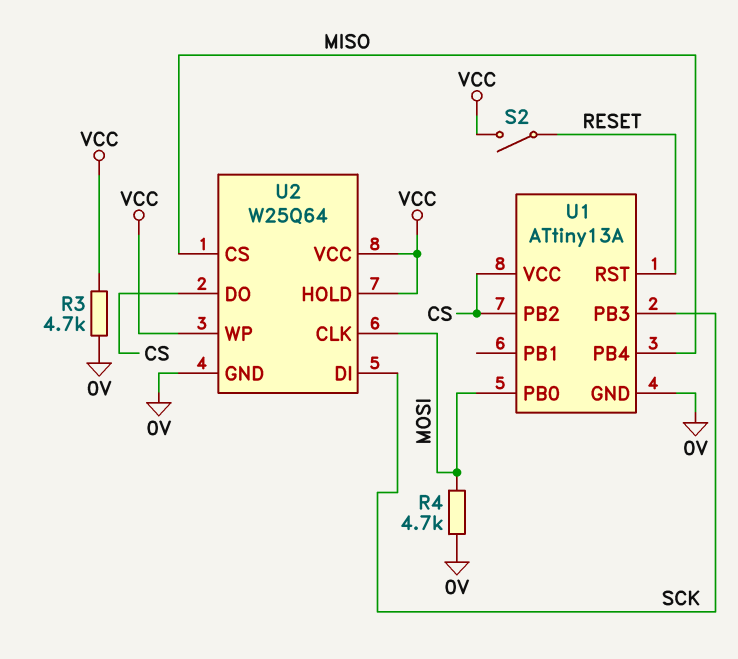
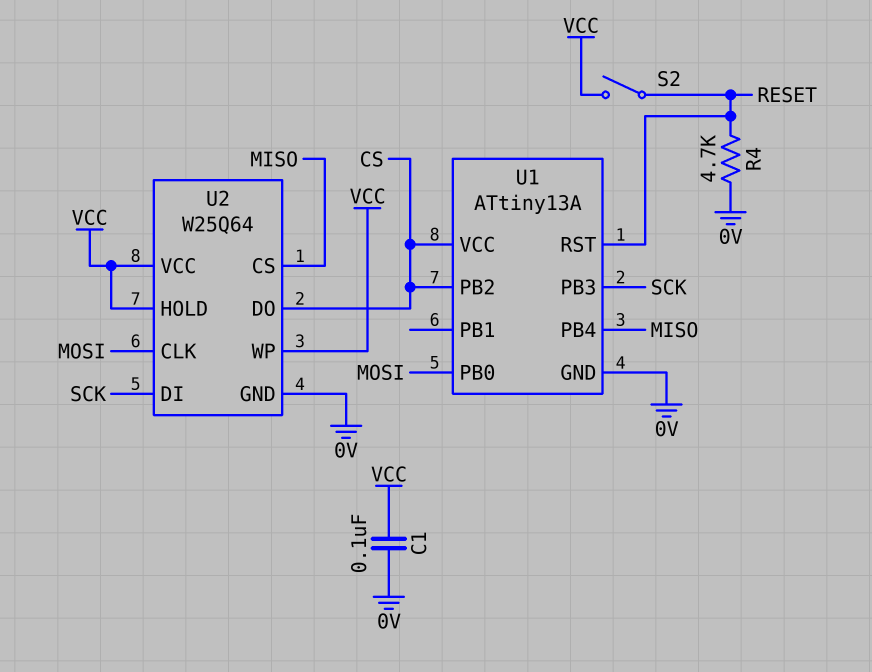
C1: none -> 100nF (0V, VCC)
R3: 4.7k (0V, VCC) -> none
R4: 4.7k (0V, MOSI) -> 4.7k (0V, RESET)

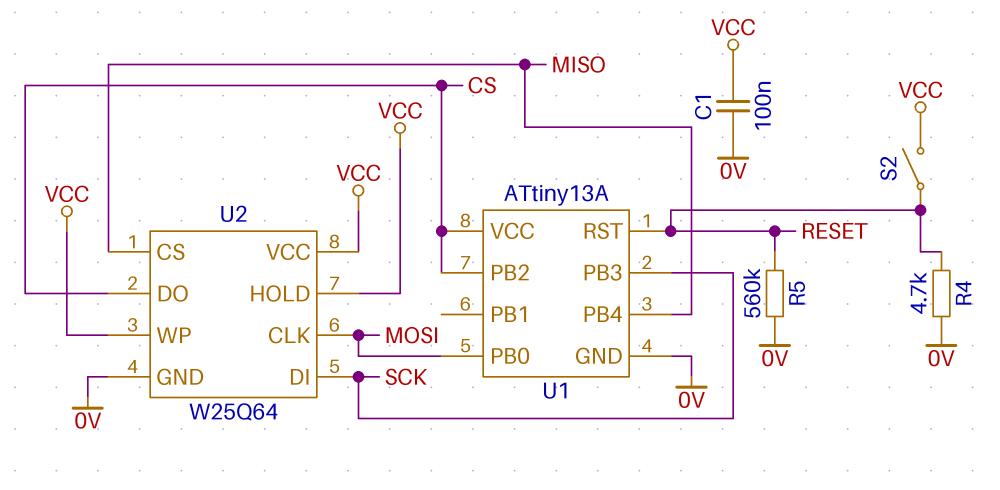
R5: none -> 560k (0V, RESET)

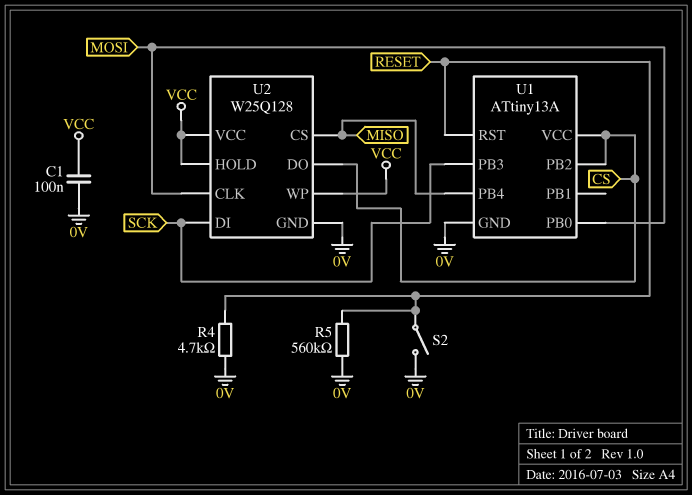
S2: switch (RESET, VCC) -> switch (0V, RESET)
U2: W25Q64 -> W25Q128

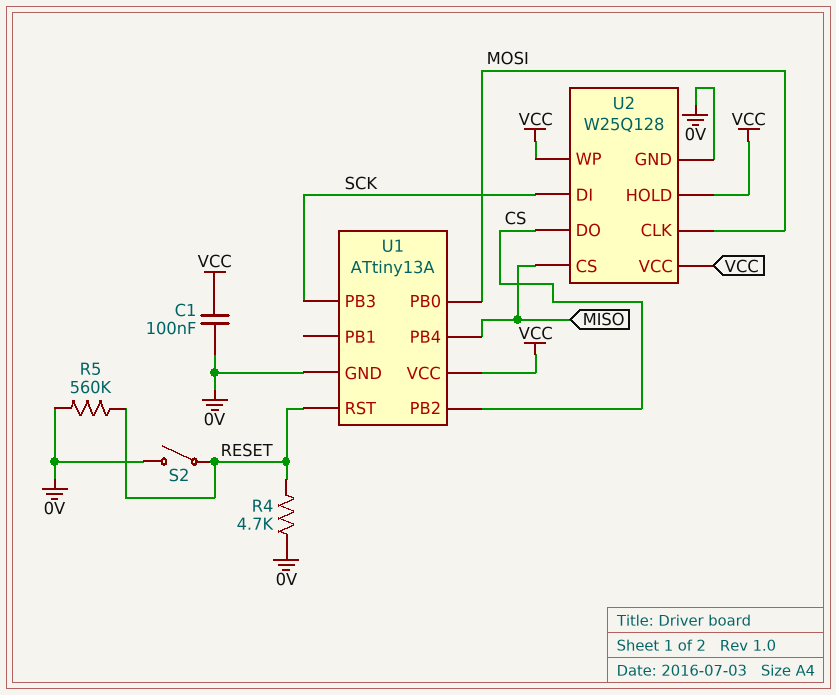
U1 pin VCC: CS -> VCC

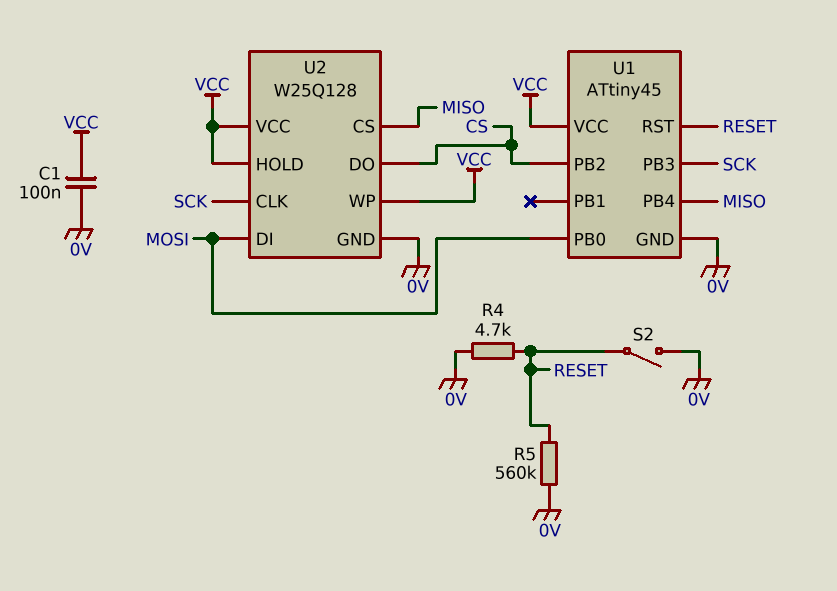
U1: ATtiny13A -> ATtiny45
U2 pin CLK: MOSI -> SCK
U2 pin DI: SCK -> MOSI

